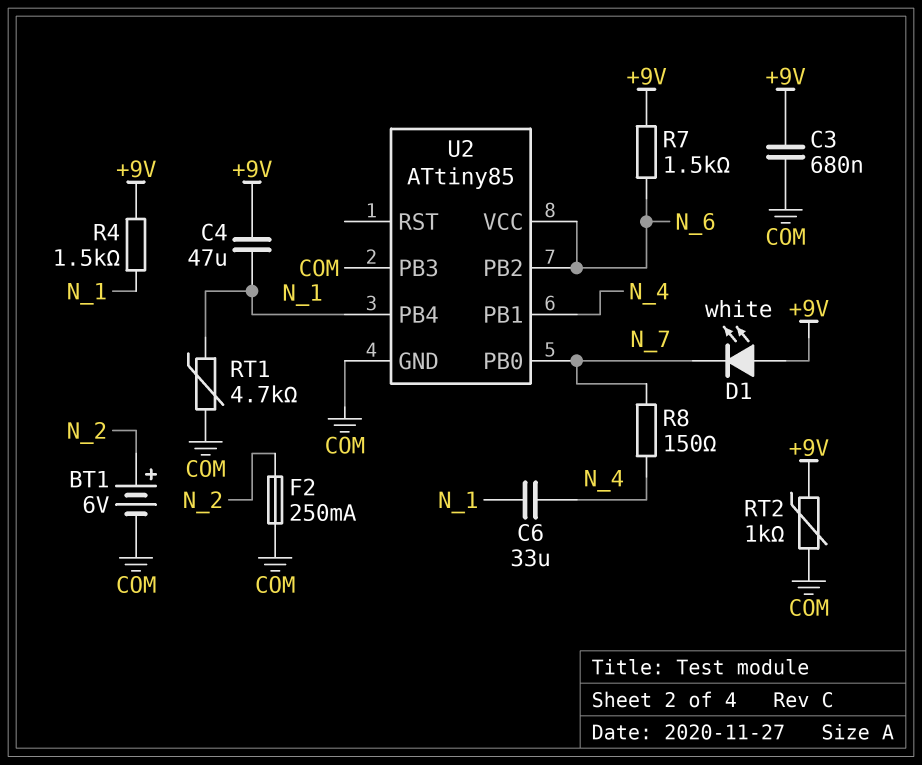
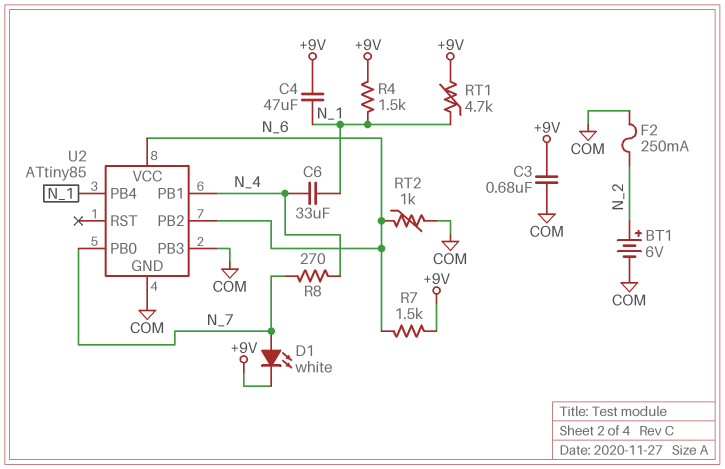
D1: LED white (A +9V, K N_7) -> LED white (A N_7, K +9V)
R8: 150 (N_4, N_7) -> 270 (N_4, N_7)
RT1: 4.7k (COM, N_1) -> 4.7k (+9V, N_1)
RT2: 1k (+9V, COM) -> 1k (COM, N_6)

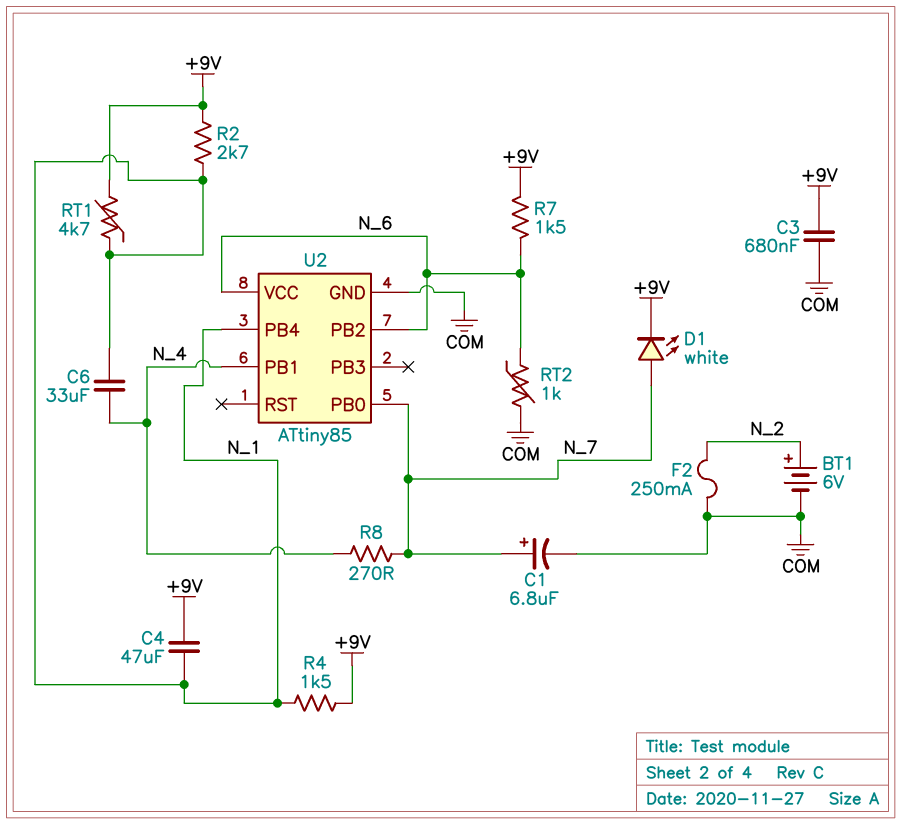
C1: none -> 6.8uF (plus N_7, minus COM)
R2: none -> 2.7k (+9V, N_1)
U2 pin PB3: COM -> none

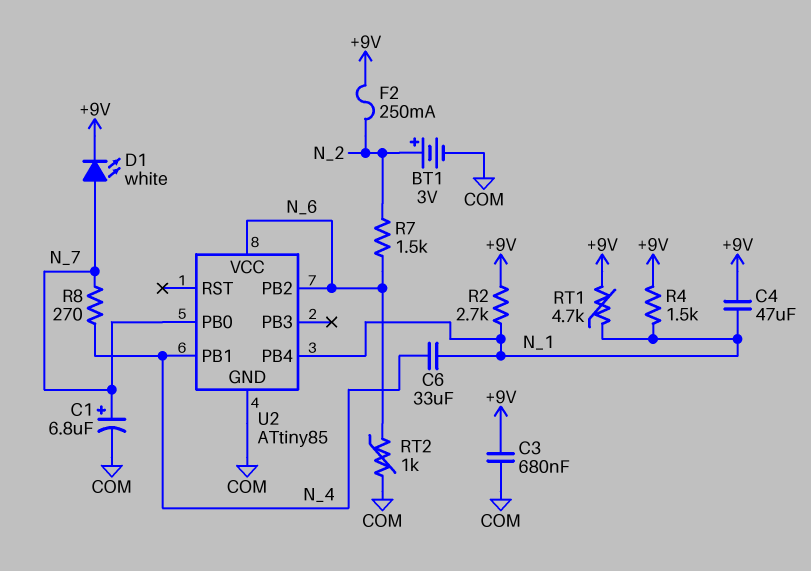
BT1: 6V (plus N_2, minus COM) -> 3V (plus N_2, minus COM)
F2: 250mA (COM, N_2) -> 250mA (+9V, N_2)
R7: 1.5k (+9V, N_6) -> 1.5k (N_2, N_6)

